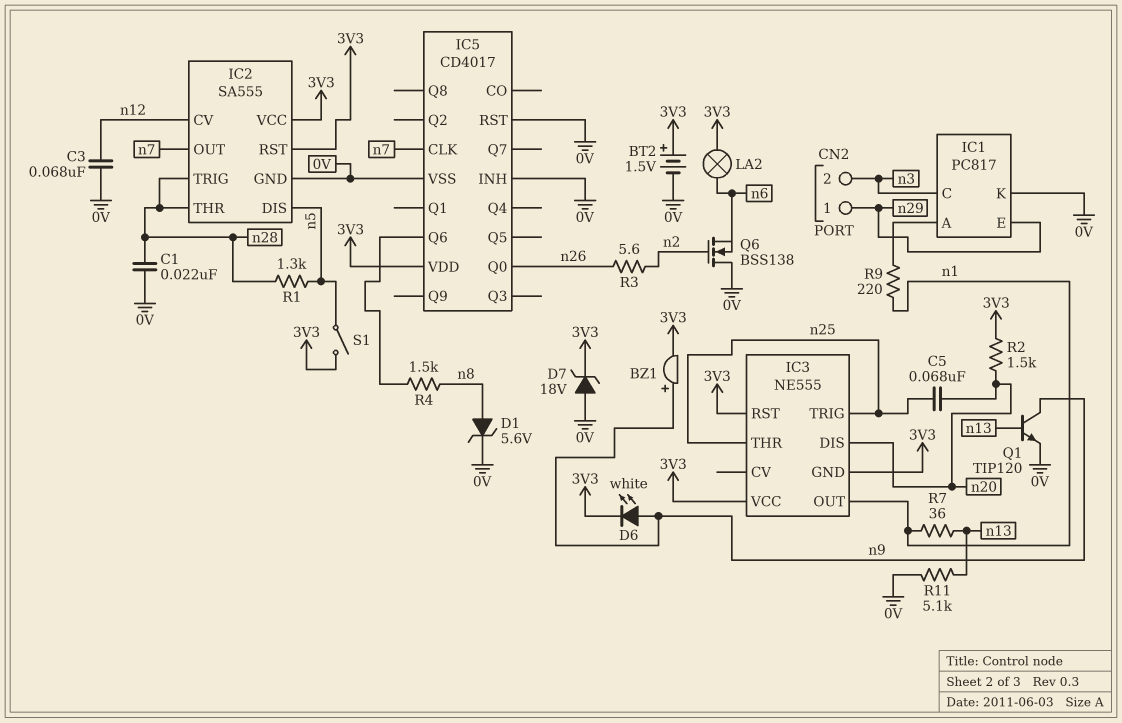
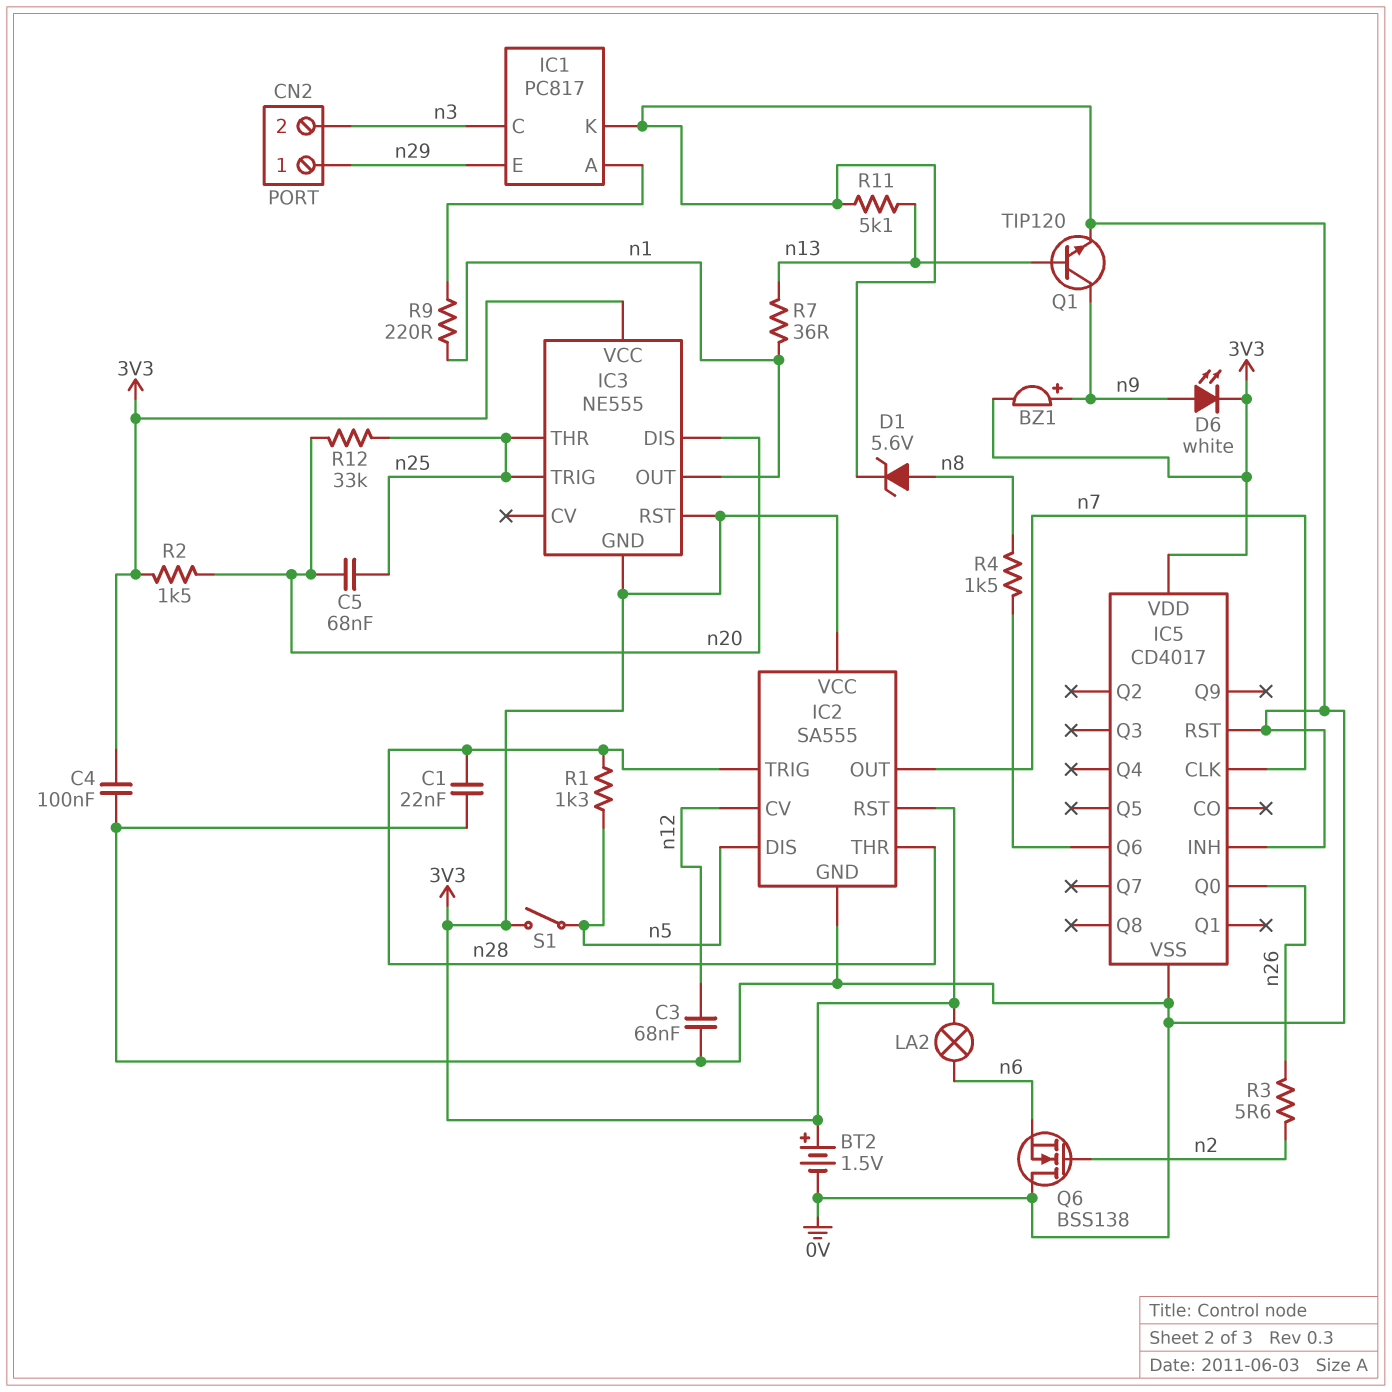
C4: none -> 100nF (0V, 3V3)
D7: zener 18V (A 0V, K 3V3) -> none
R12: none -> 33k (n20, n25)

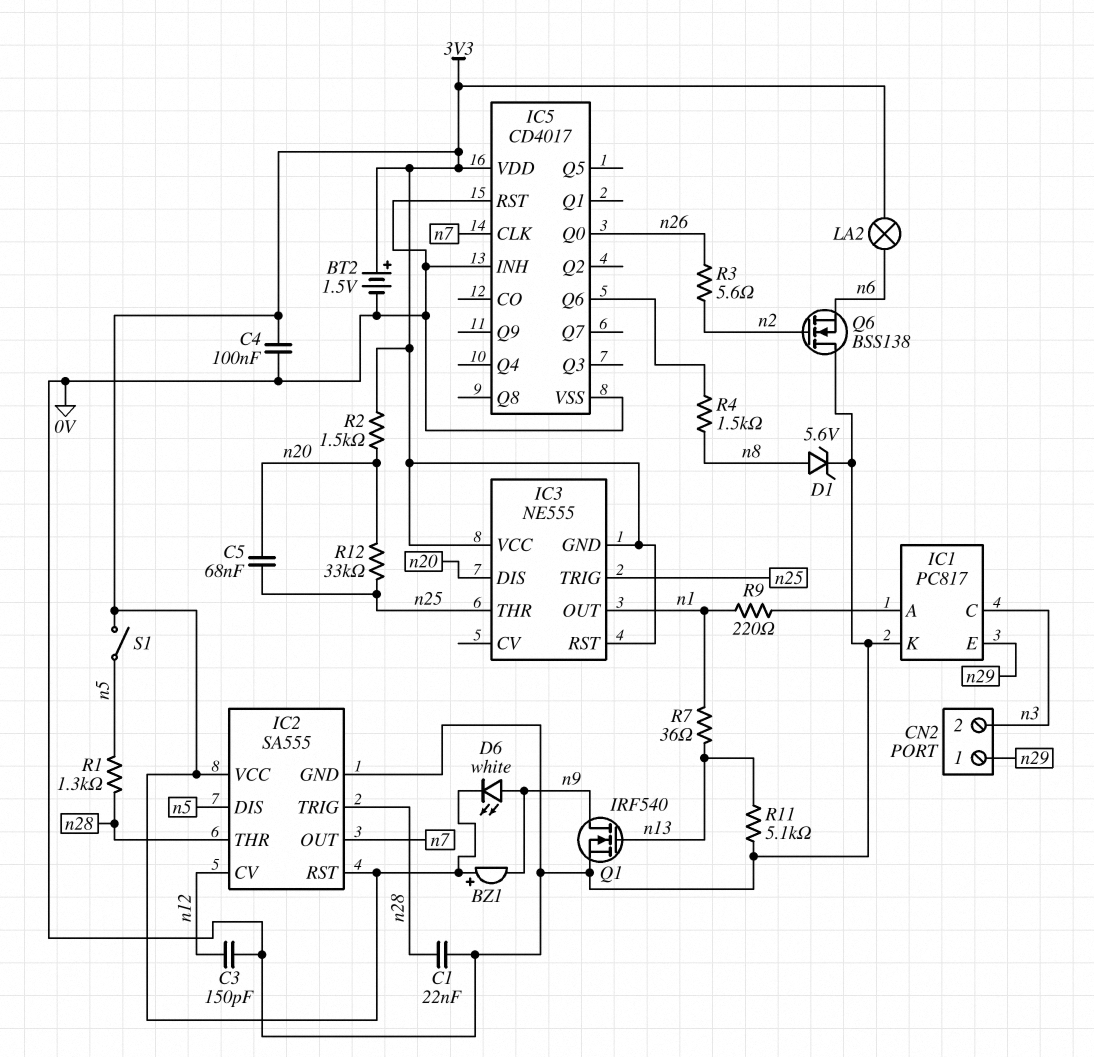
BZ1: buzzer (plus n9, minus 3V3) -> buzzer (plus 3V3, minus n9)
C3: 68nF (0V, n12) -> 150pF (0V, n12)
Q1: NPN TIP120 (B n13, C n9, E 0V) -> NMOS IRF540 (G n13, D n9, S 0V)

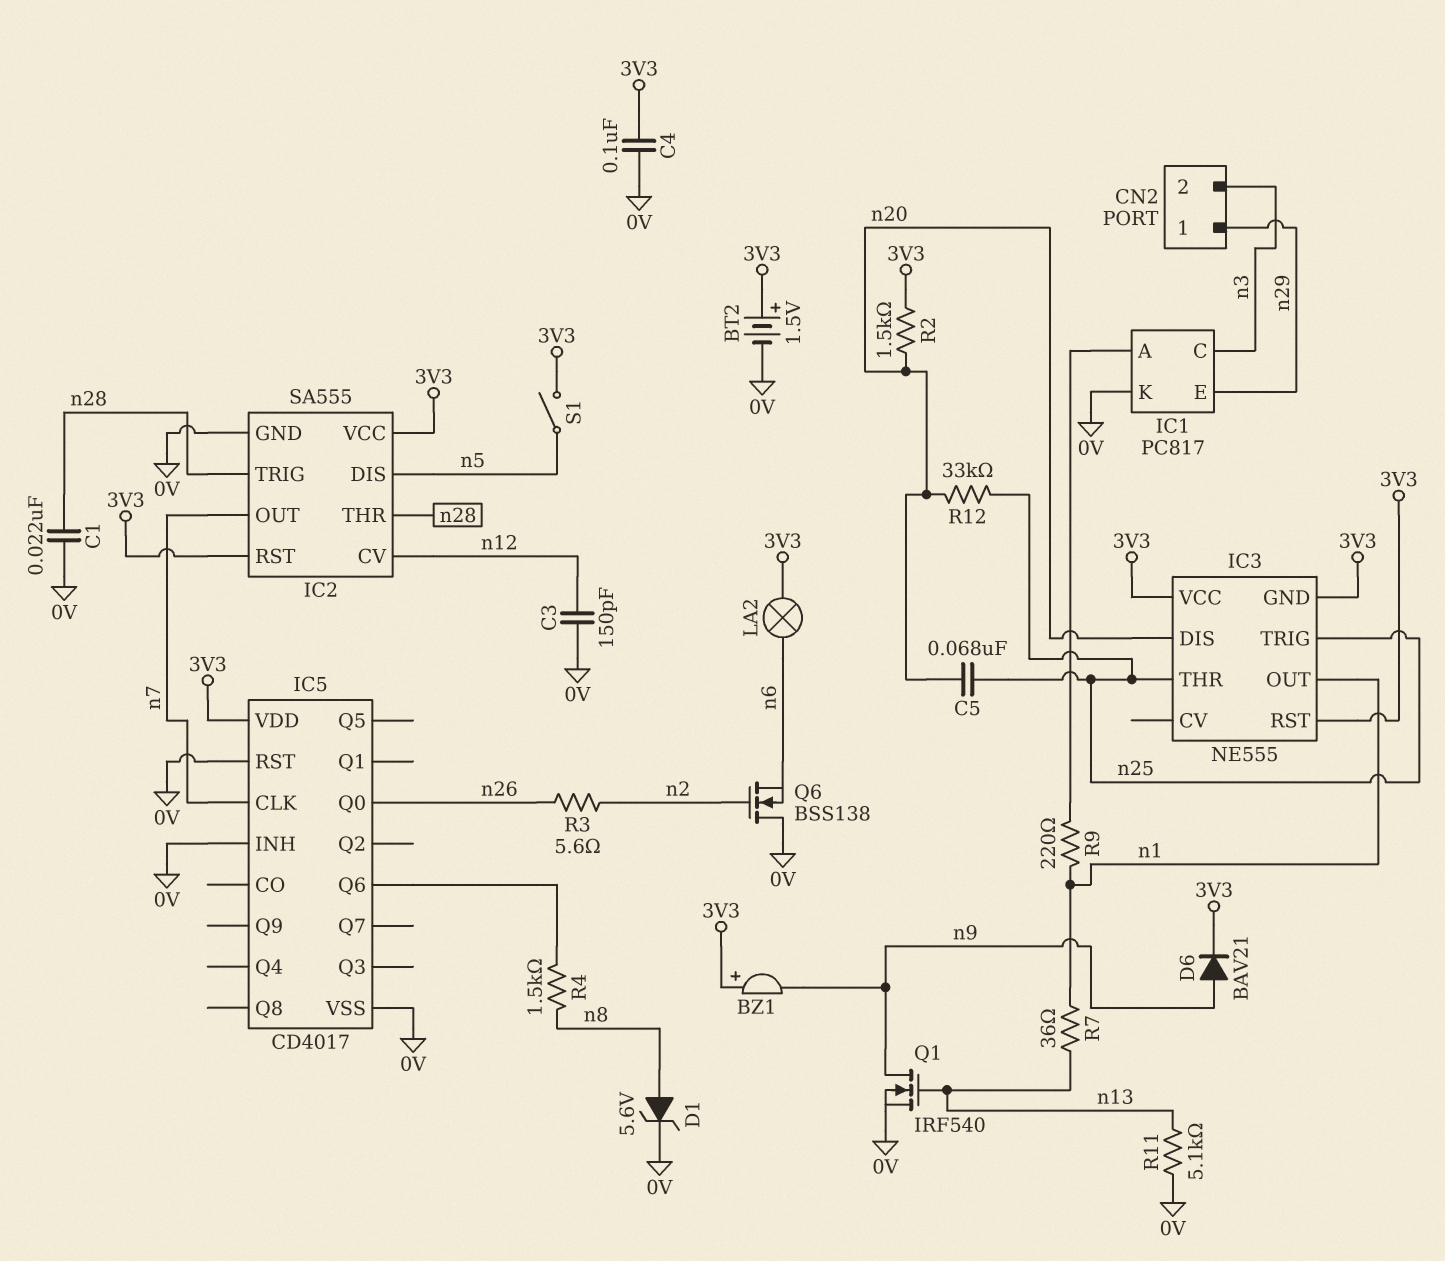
D6: LED white (A n9, K 3V3) -> diode BAV21 (A n9, K 3V3)
R1: 1.3k (n5, n28) -> none

